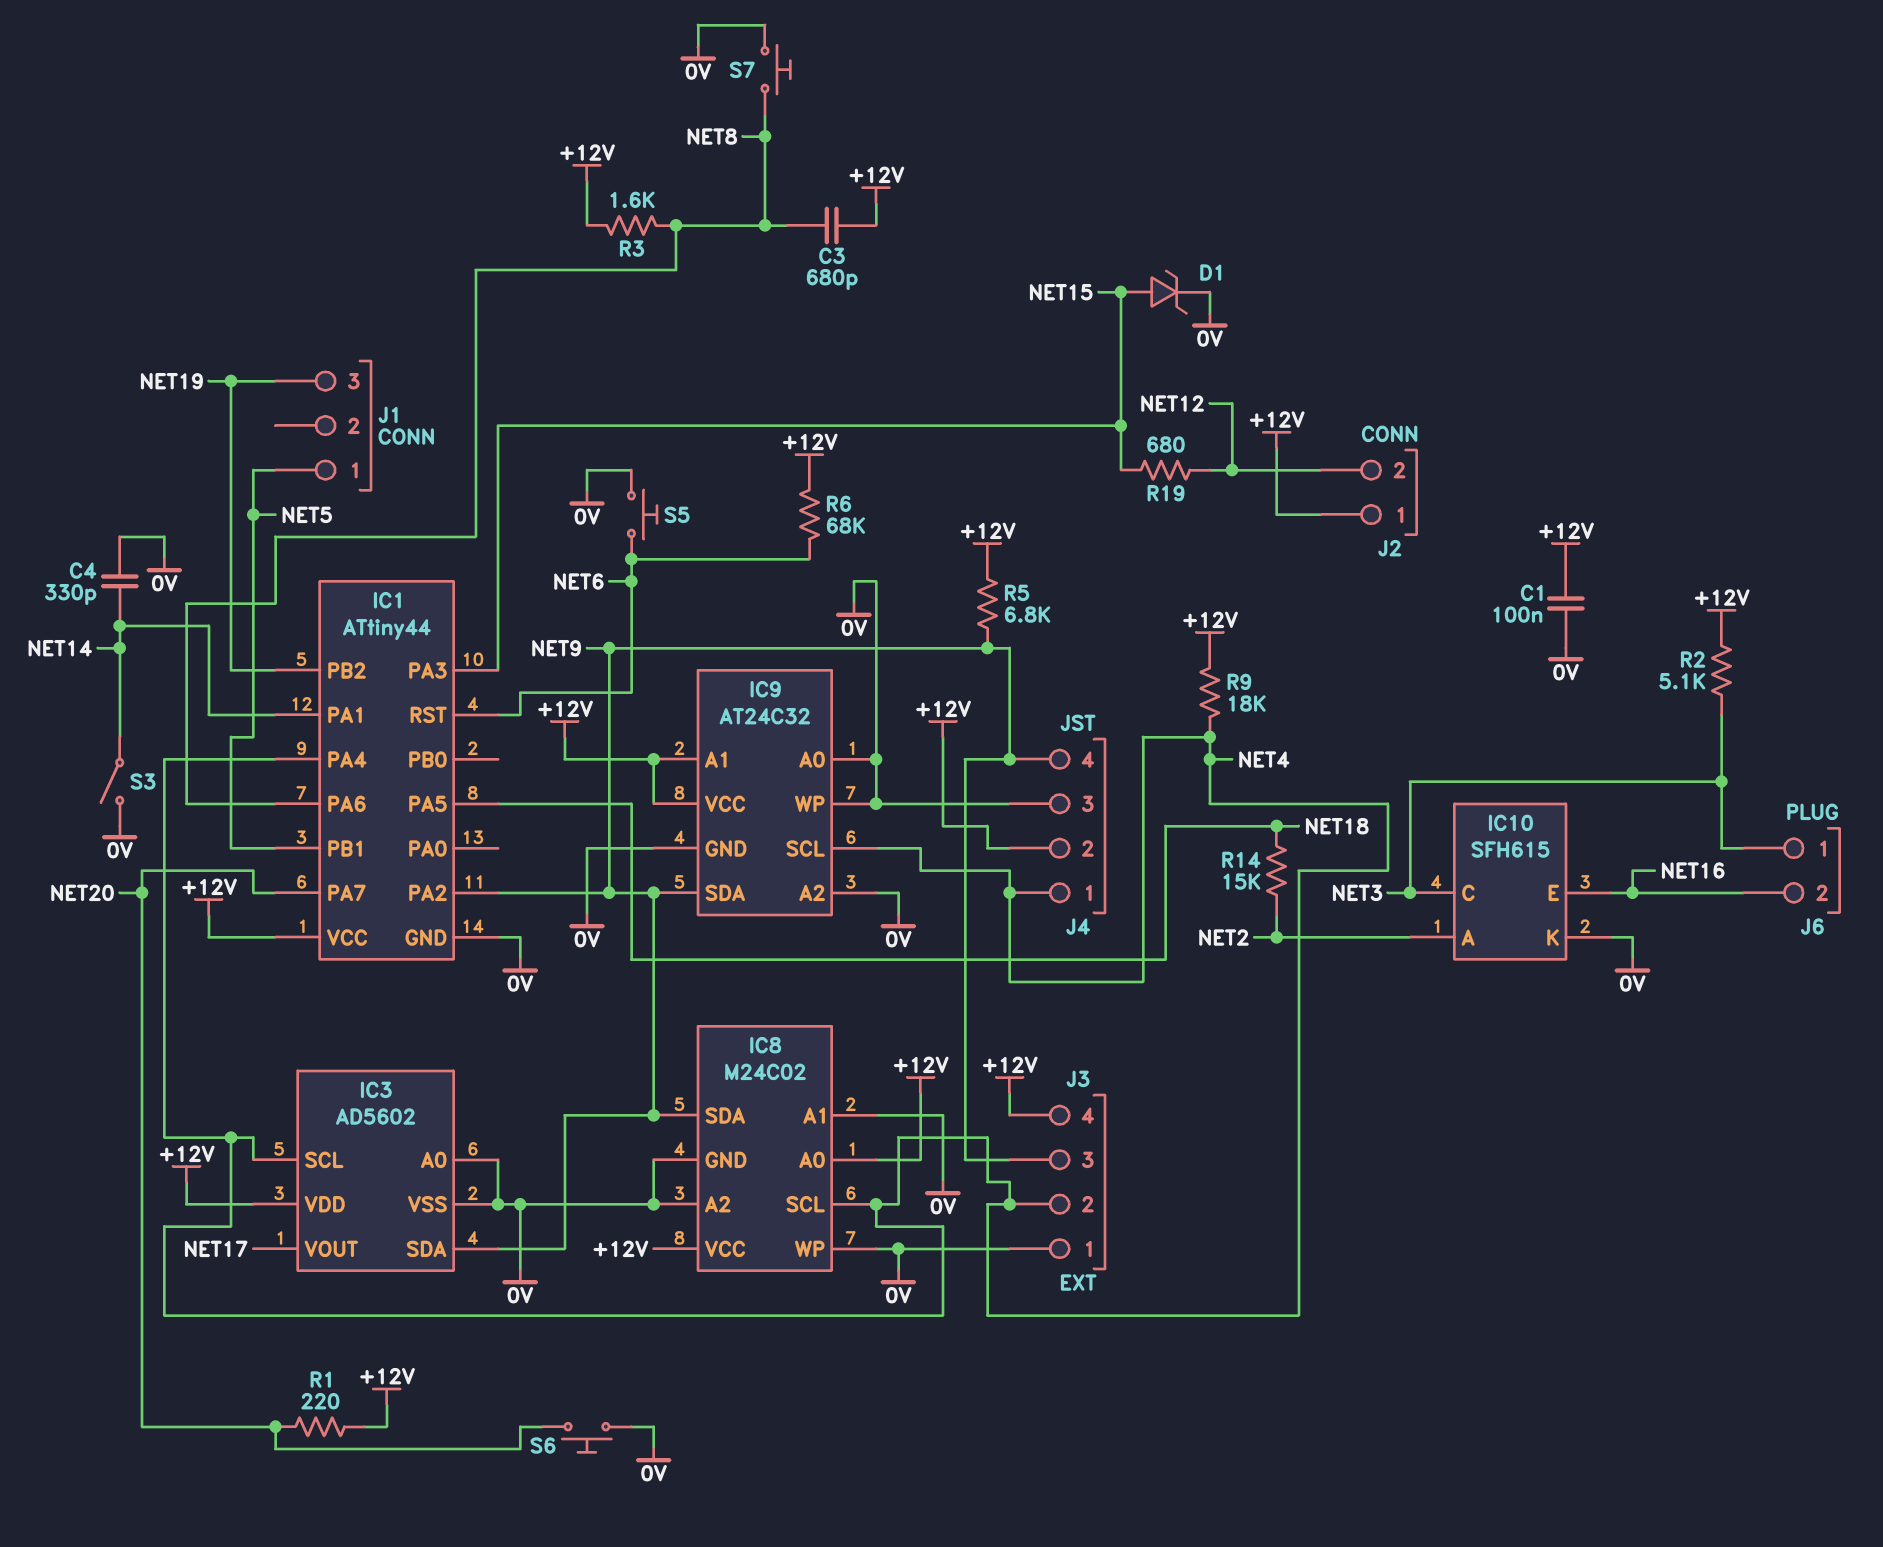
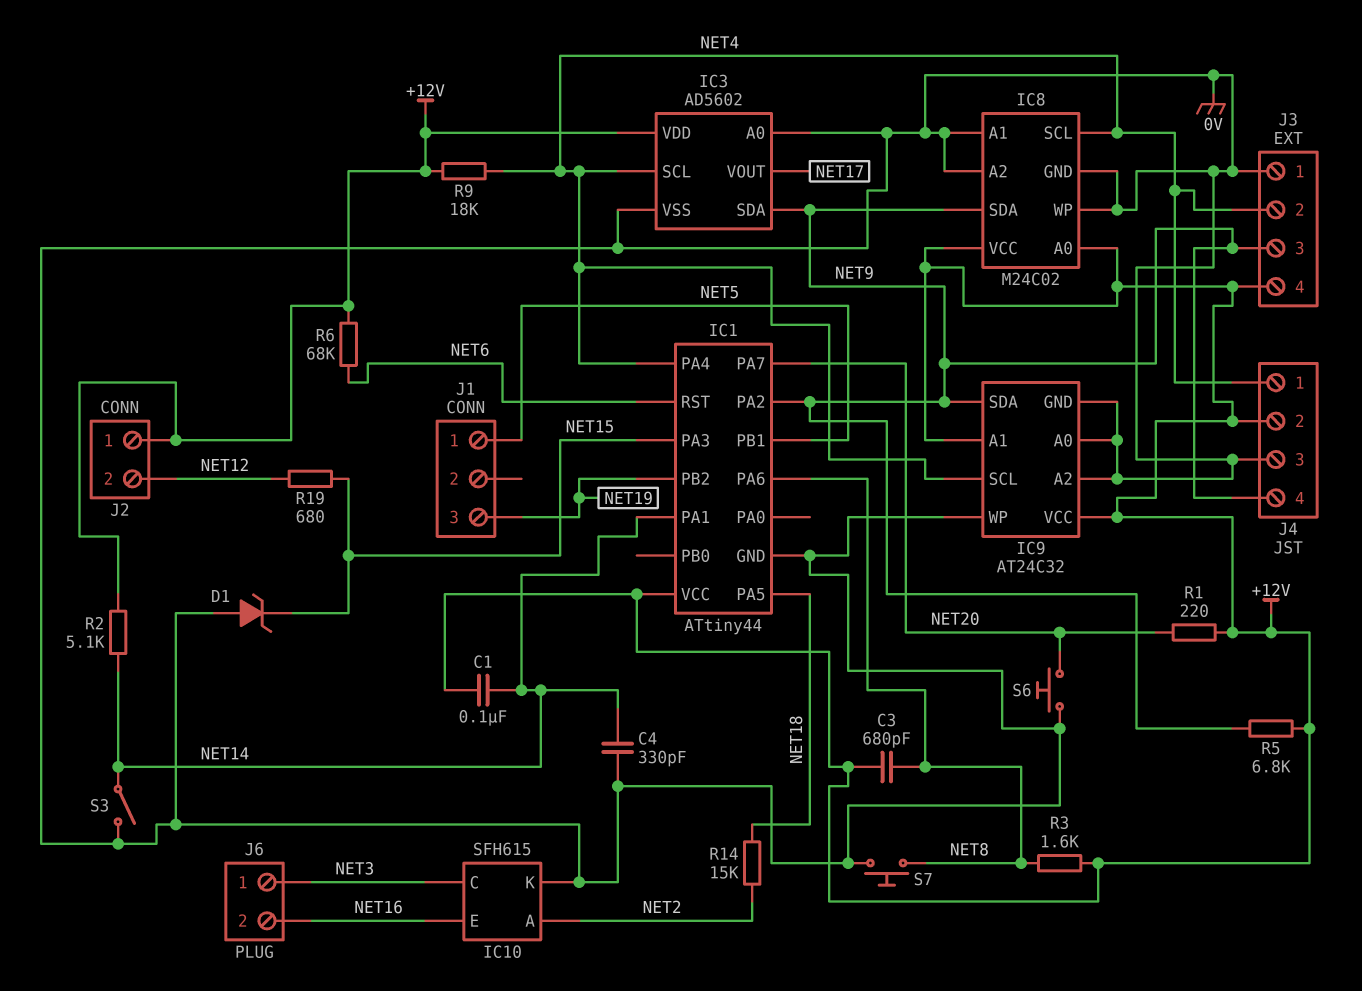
C1: 100nF (+12V, 0V) -> 100nF (+12V, NET14)
D1: zener (A NET15, K 0V) -> zener (A 0V, K NET15)
R2: 5.1k (+12V, NET3) -> 5.1k (+12V, NET14)
S5: button (0V, NET6) -> none

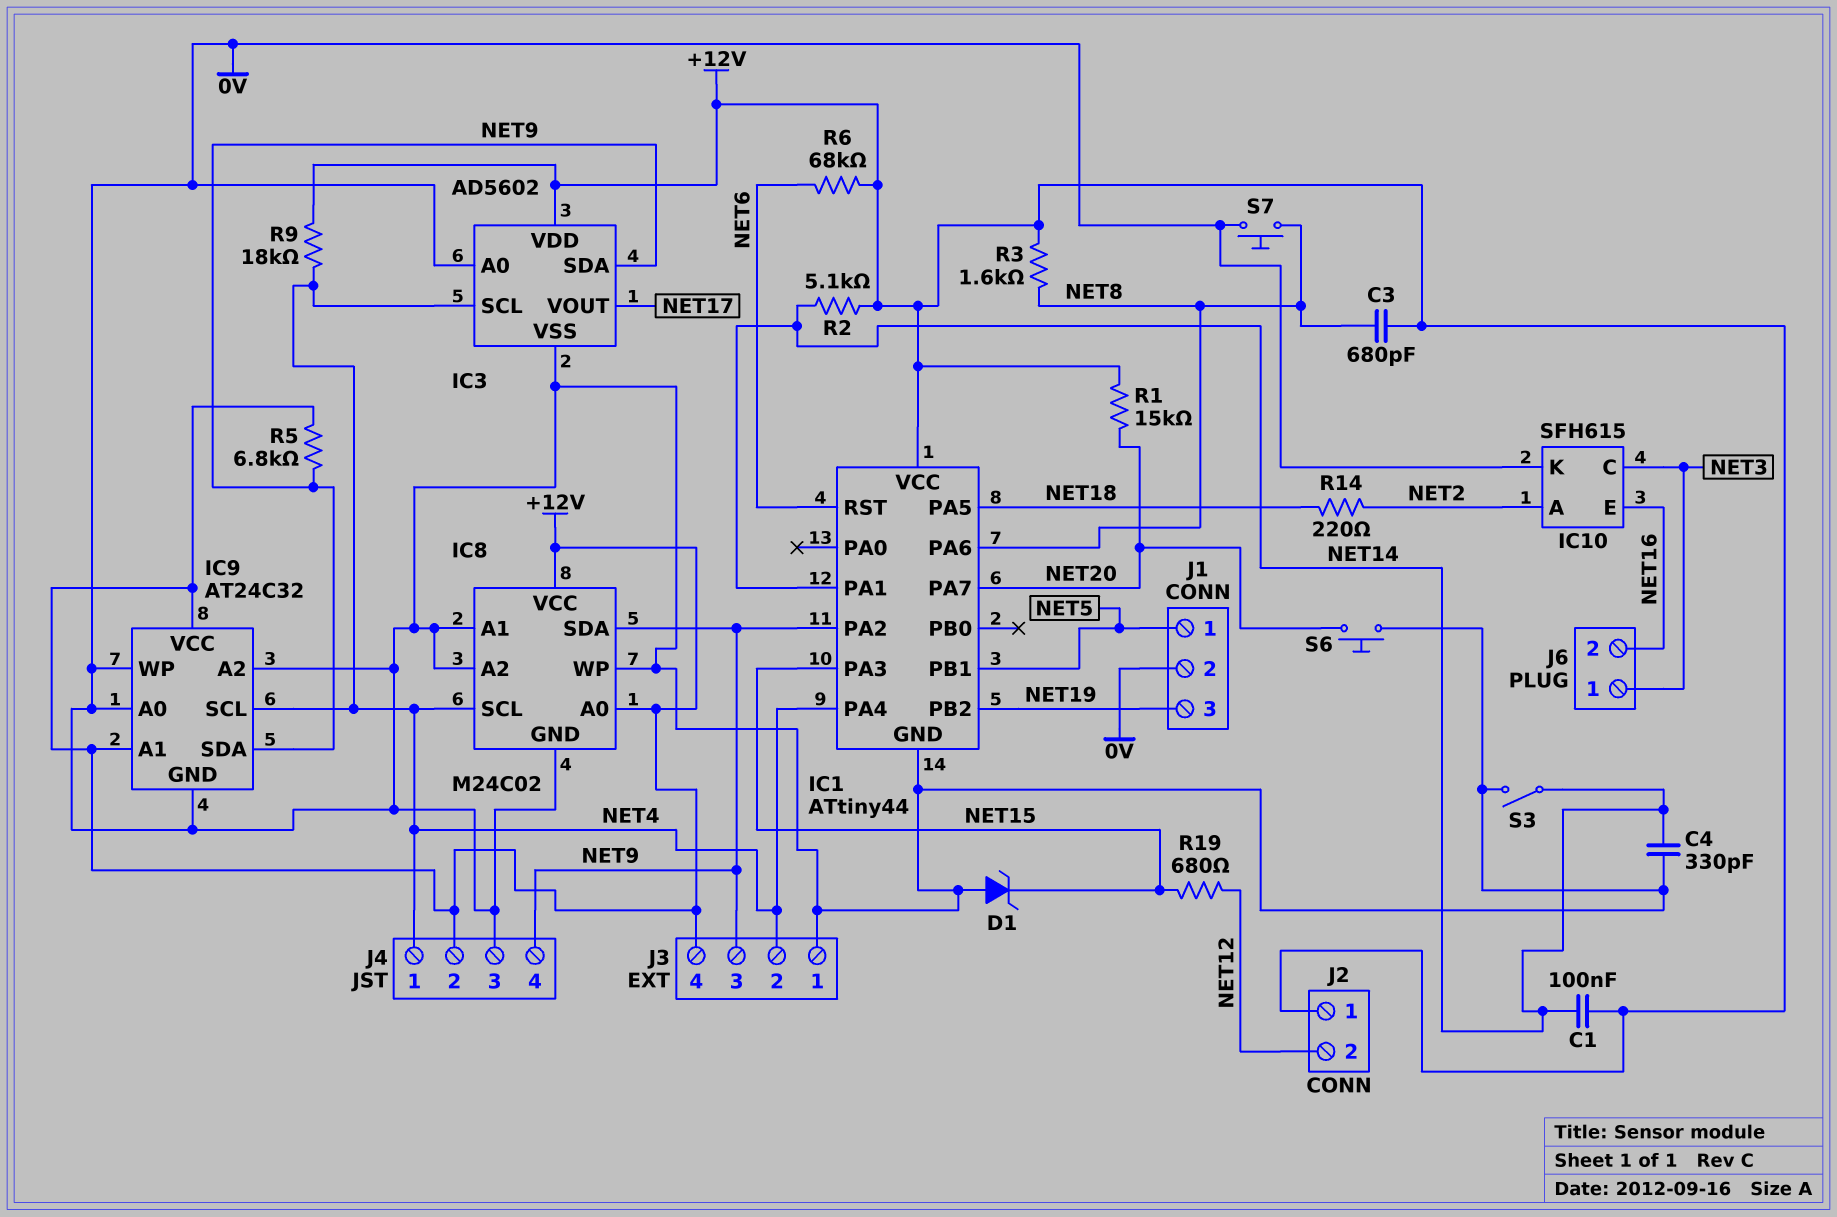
J1 pin 2: none -> 0V
R1: 220 (+12V, NET20) -> 15k (+12V, NET20)
R14: 15k (NET2, NET18) -> 220 (NET2, NET18)

